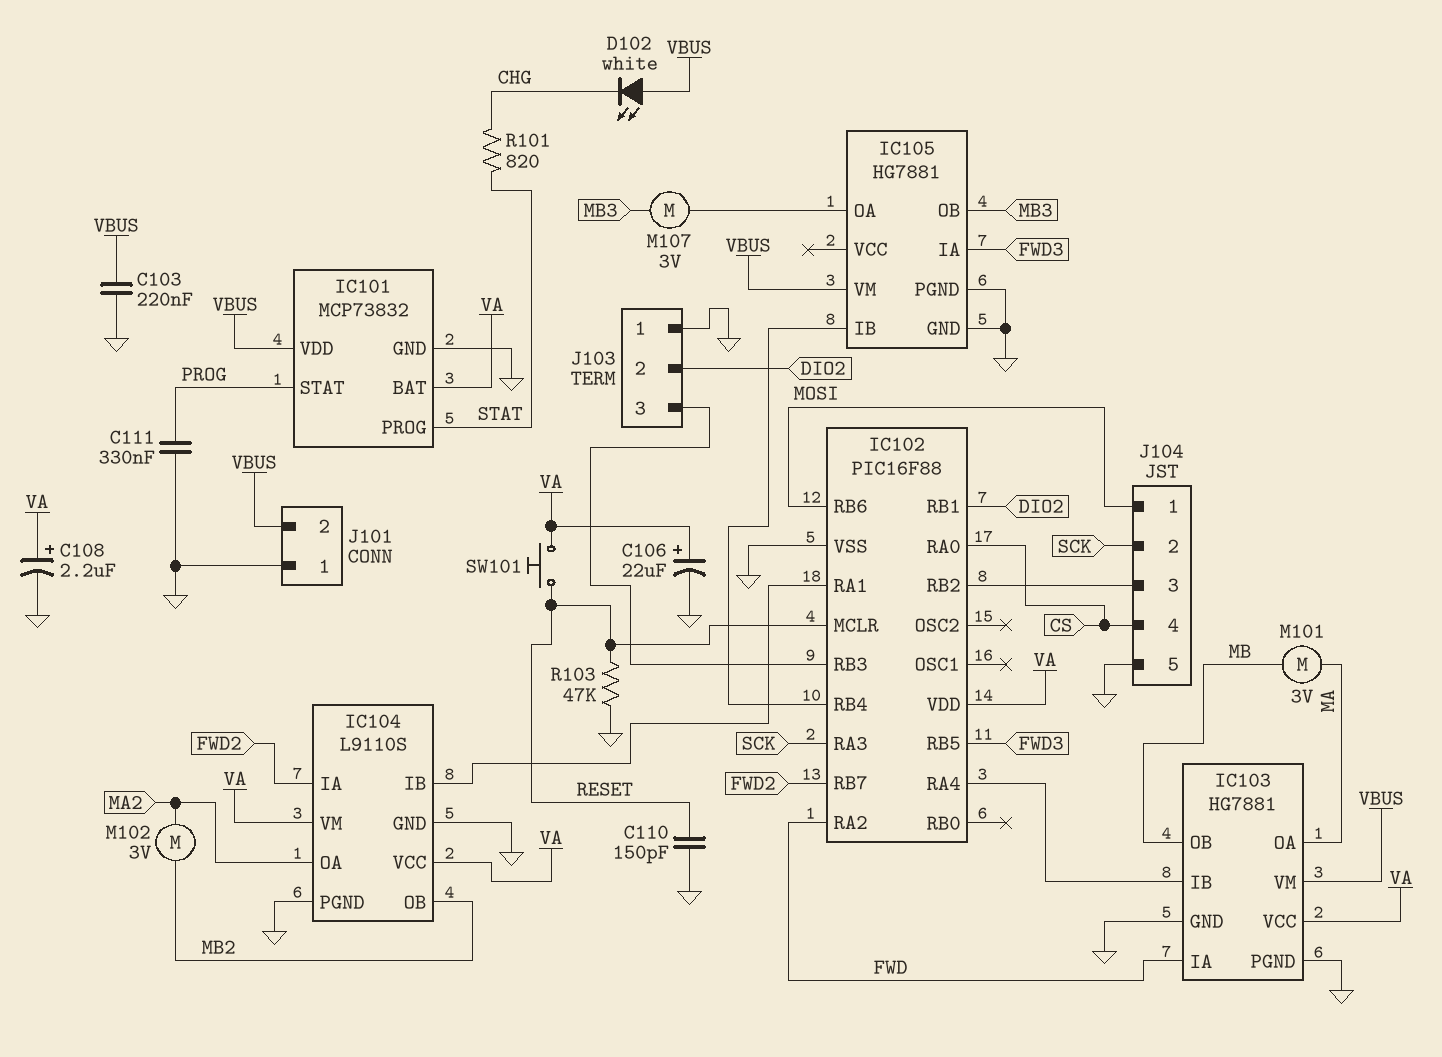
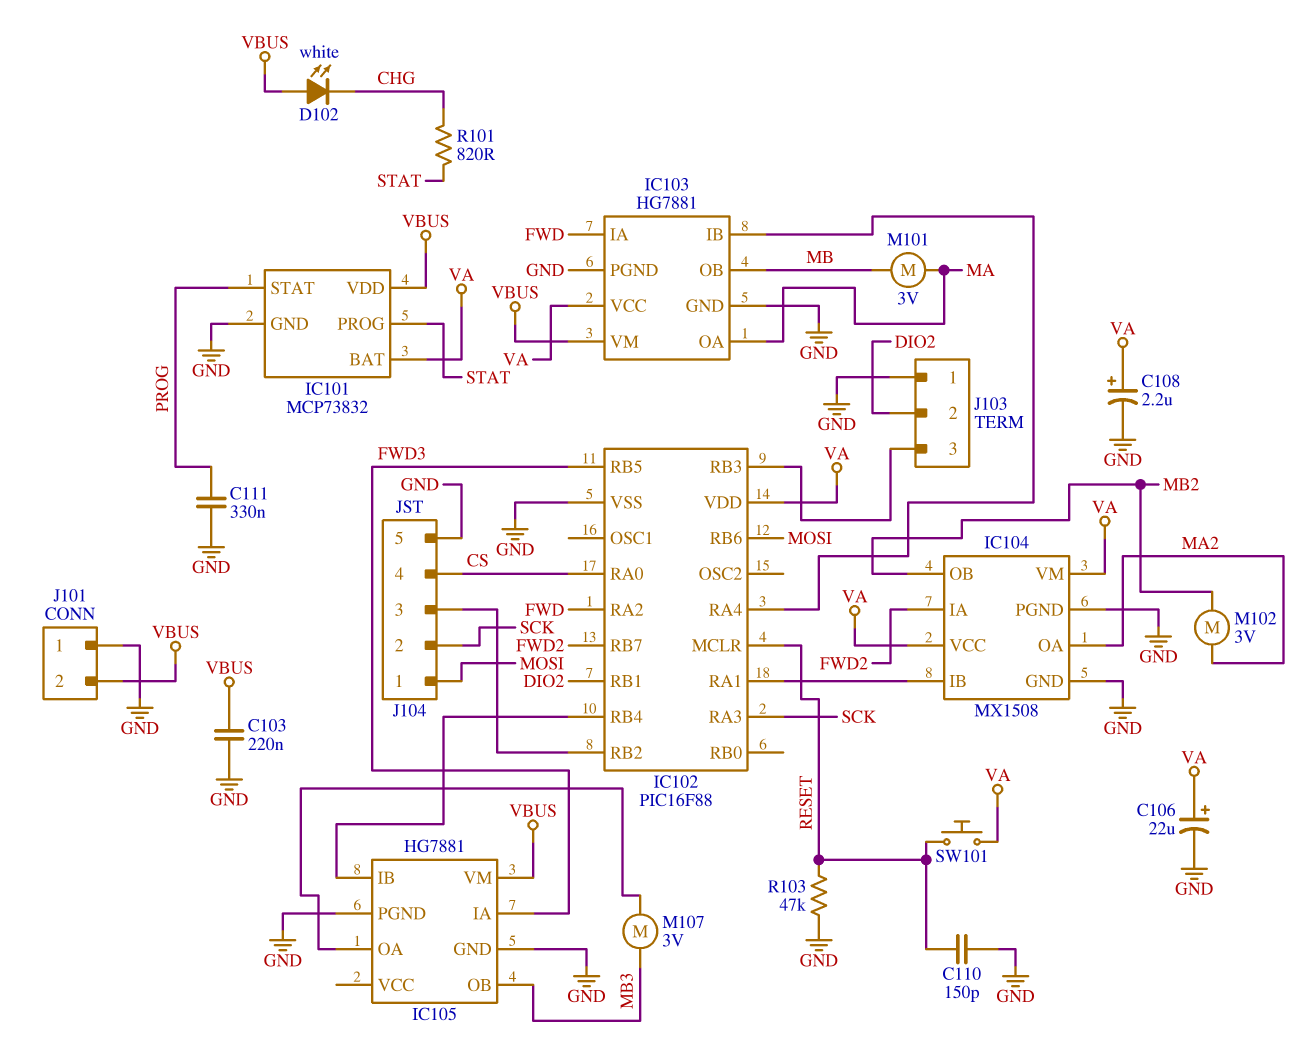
IC104: L9110S -> MX1508

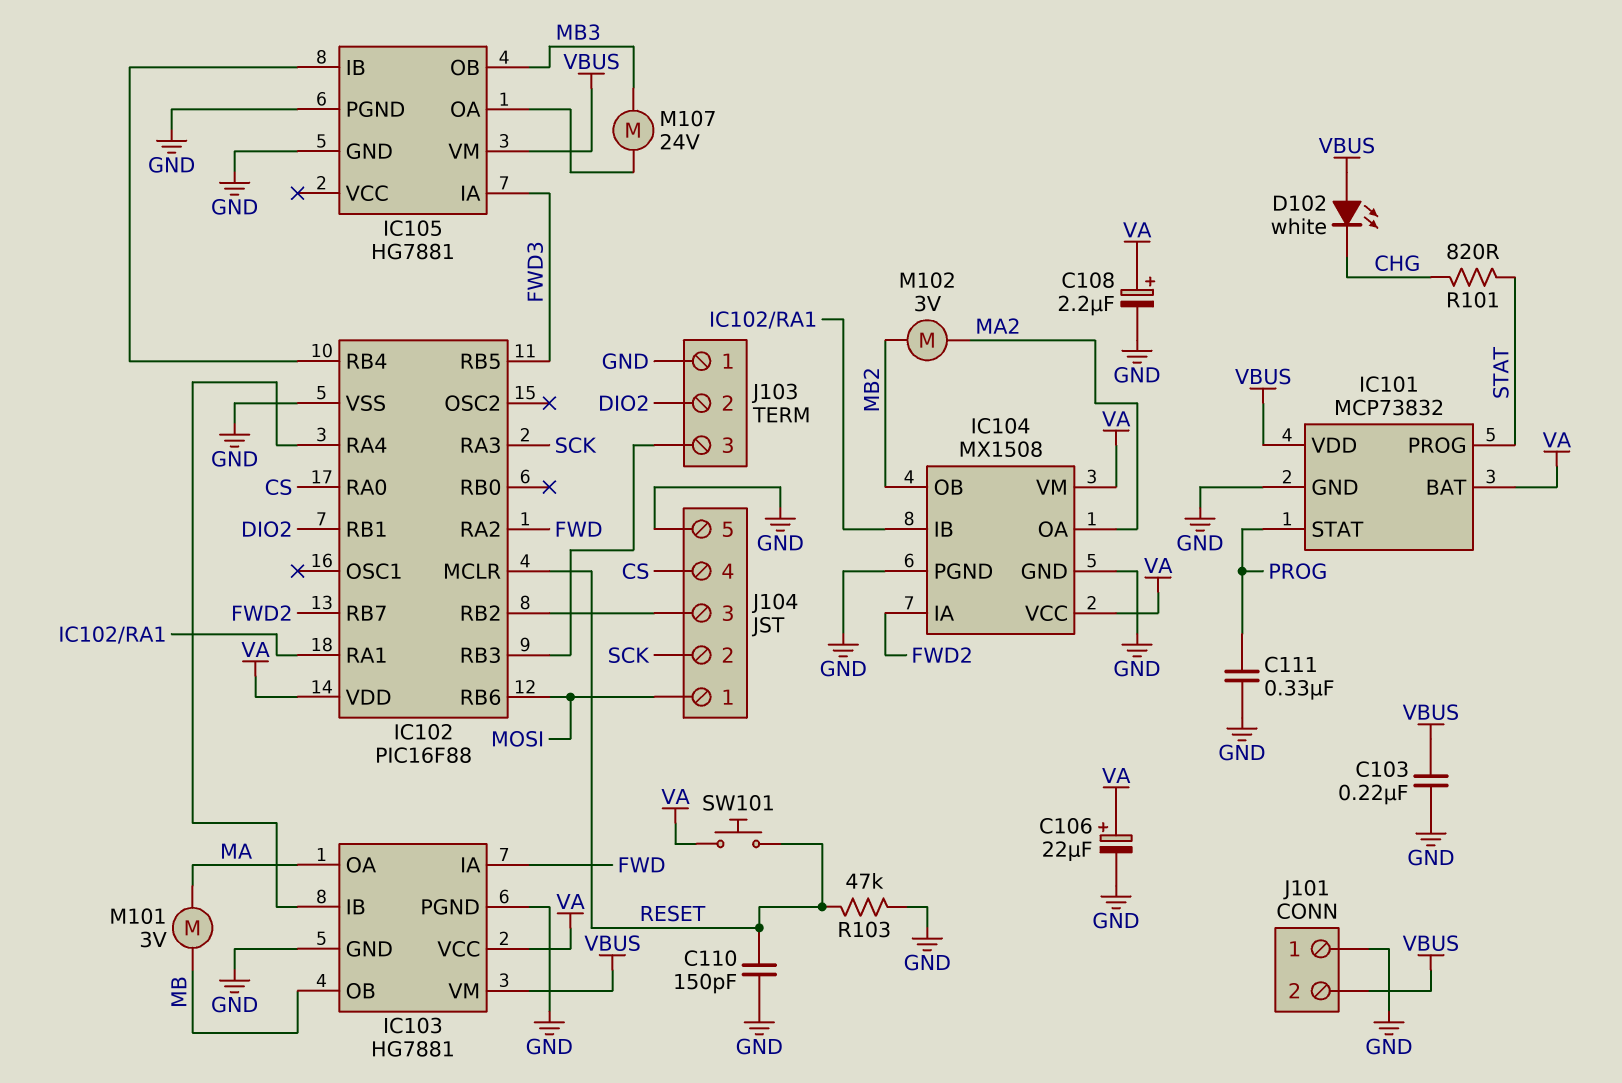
M107: motor 3V (IC105/OA, MB3) -> motor 24V (IC105/OA, MB3)

